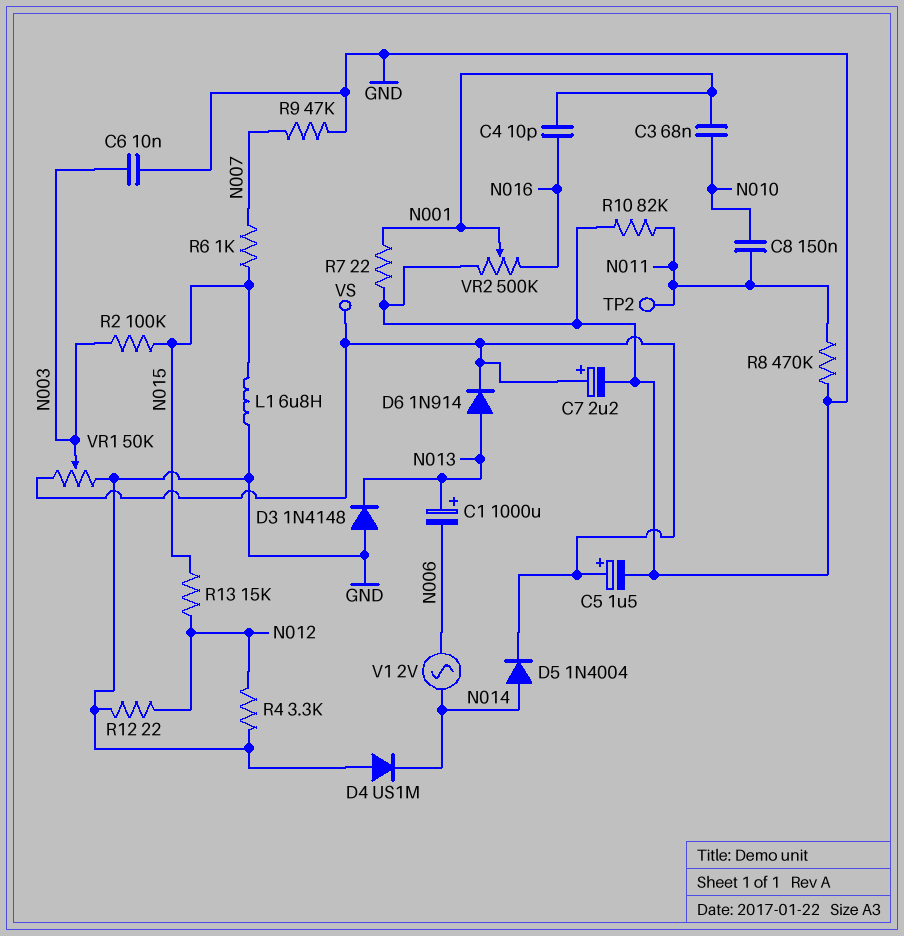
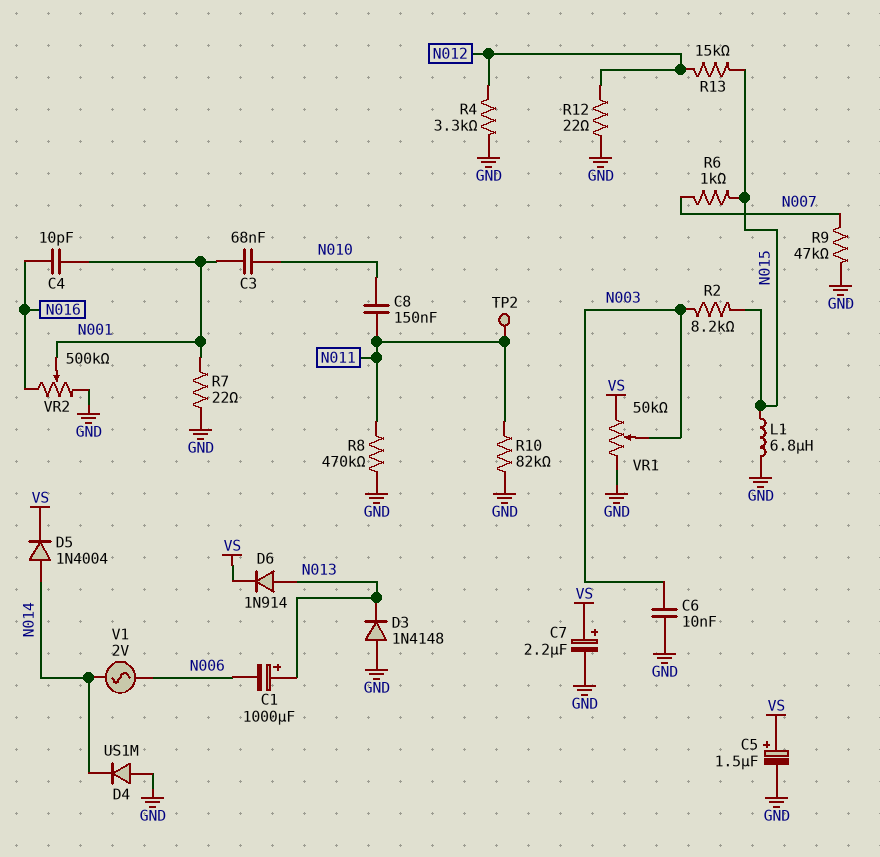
R2: 100k (N003, N015) -> 8.2k (N003, N015)

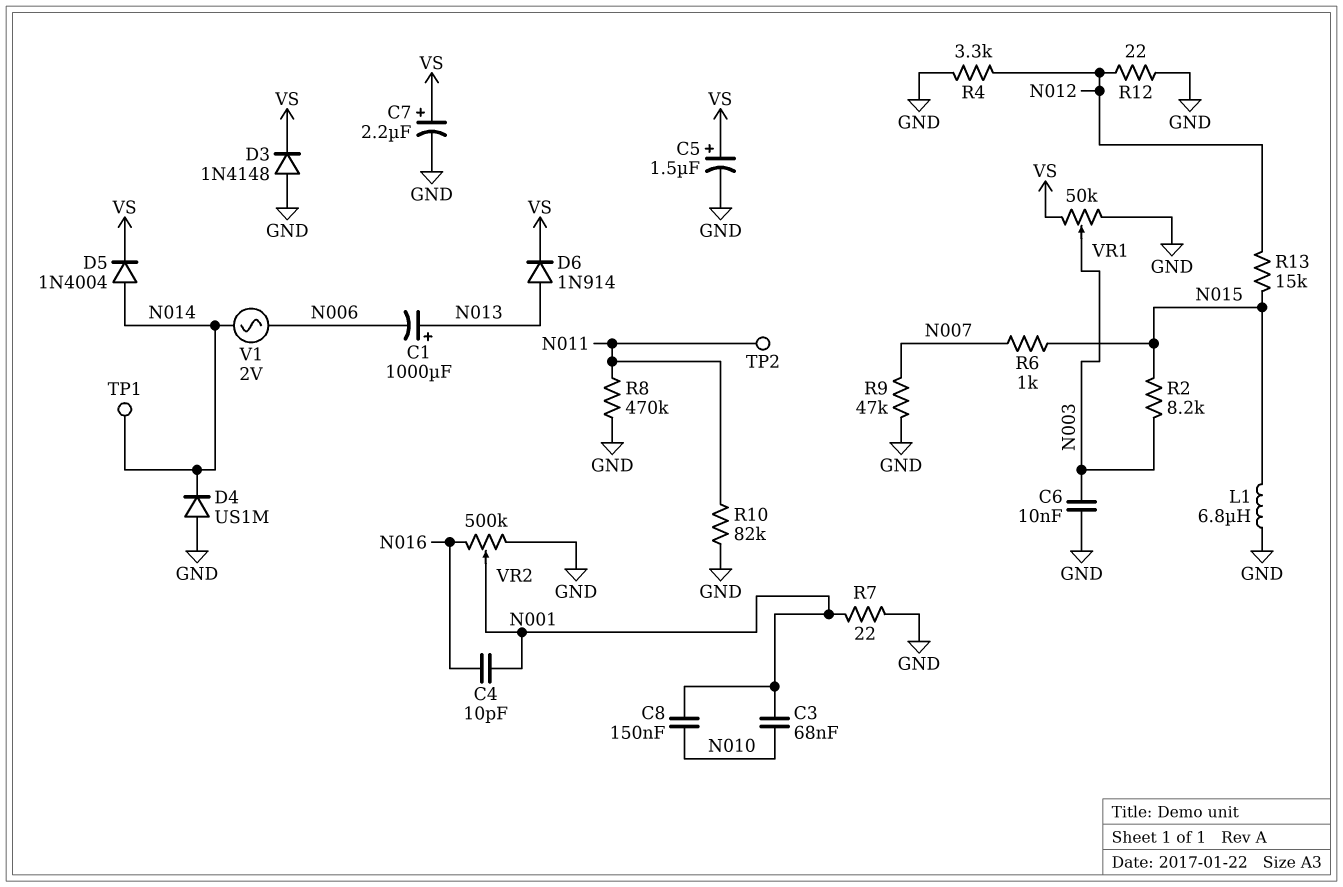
C8: 150nF (N010, N011) -> 150nF (N001, N010)
D3: diode 1N4148 (A GND, K N013) -> diode 1N4148 (A GND, K VS)
TP1: none -> test point (N014)

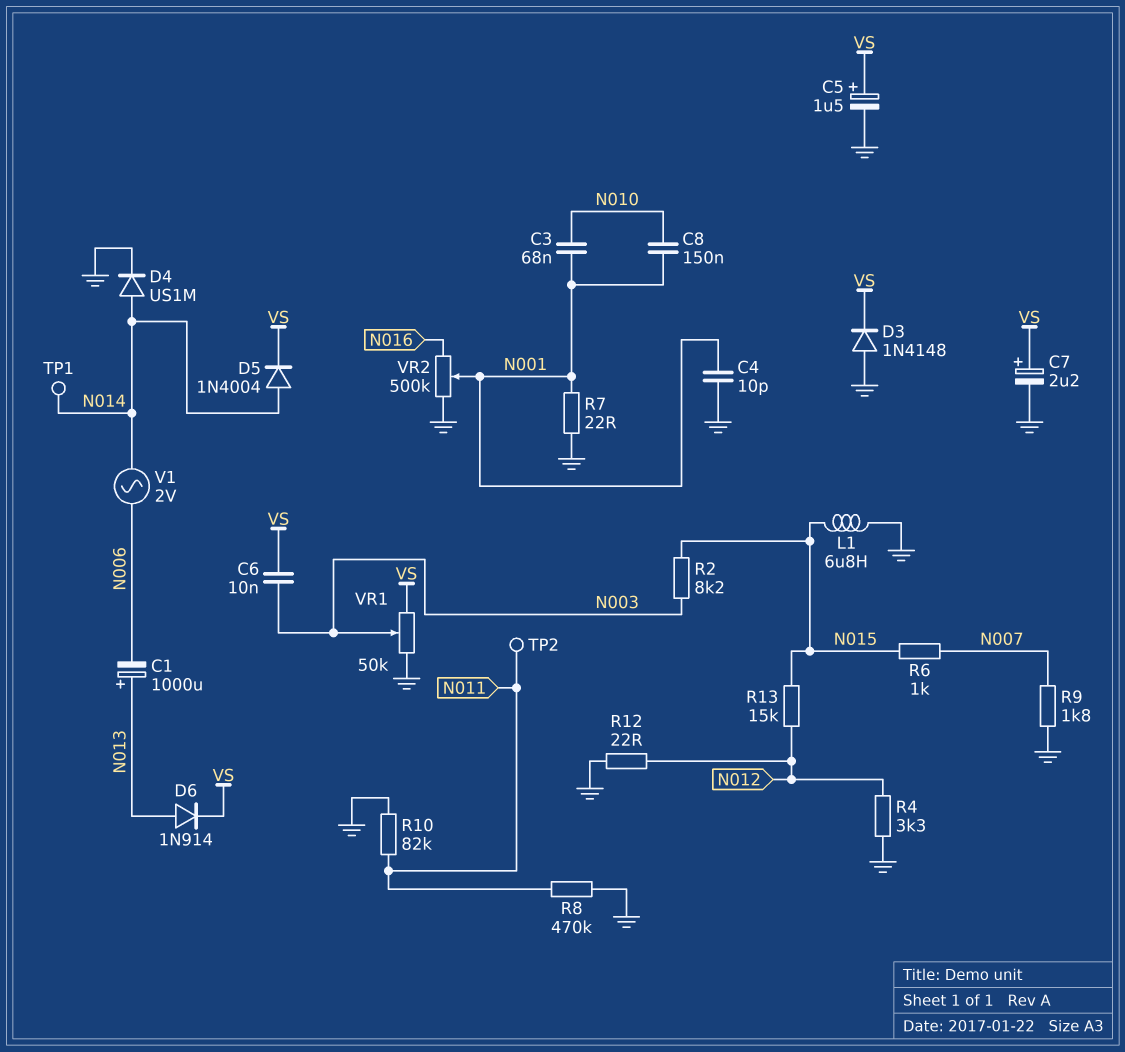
C4: 10pF (N001, N016) -> 10pF (GND, N001)
C6: 10nF (GND, N003) -> 10nF (N003, VS)
D4: diode US1M (A GND, K N014) -> diode US1M (A N014, K GND)
R9: 47k (GND, N007) -> 1.8k (GND, N007)

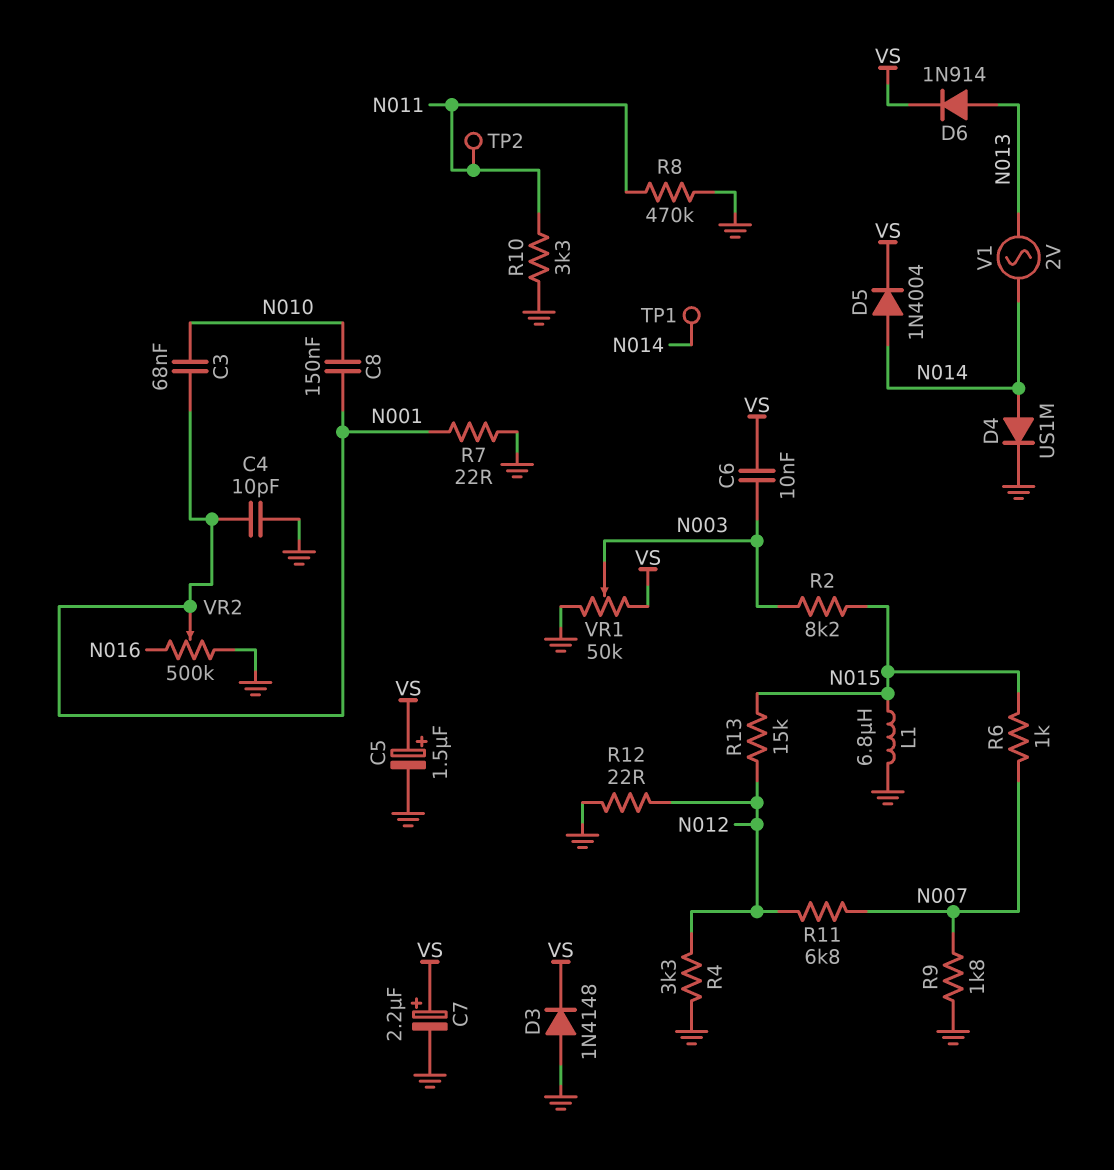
C1: 1000uF (plus N013, minus N006) -> none
R10: 82k (GND, N011) -> 3.3k (GND, N011)
R11: none -> 6.8k (N007, N012)
V1: AC 2V (N006, N014) -> AC 2V (N013, N014)

